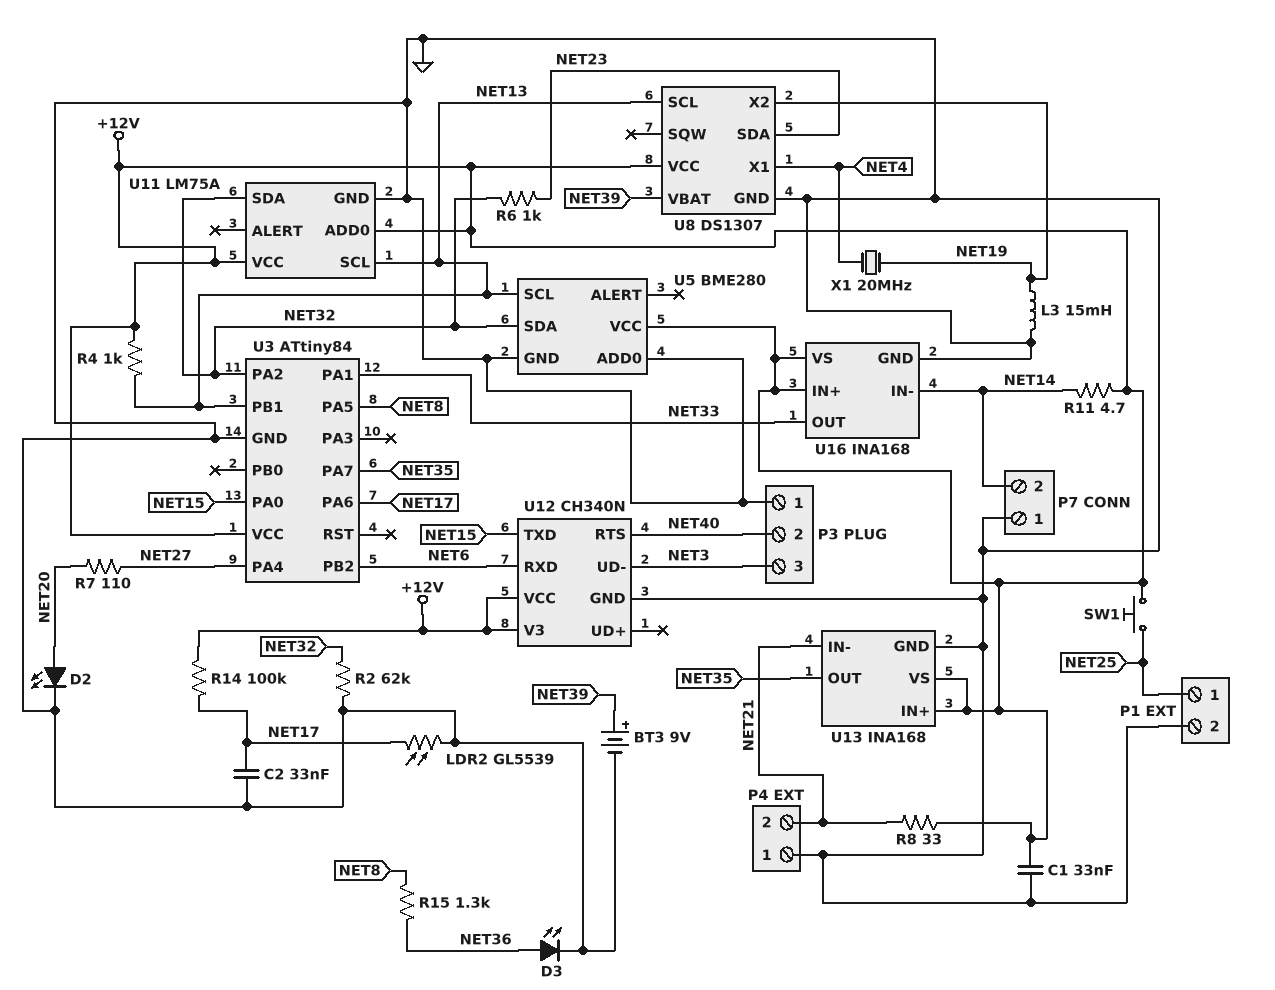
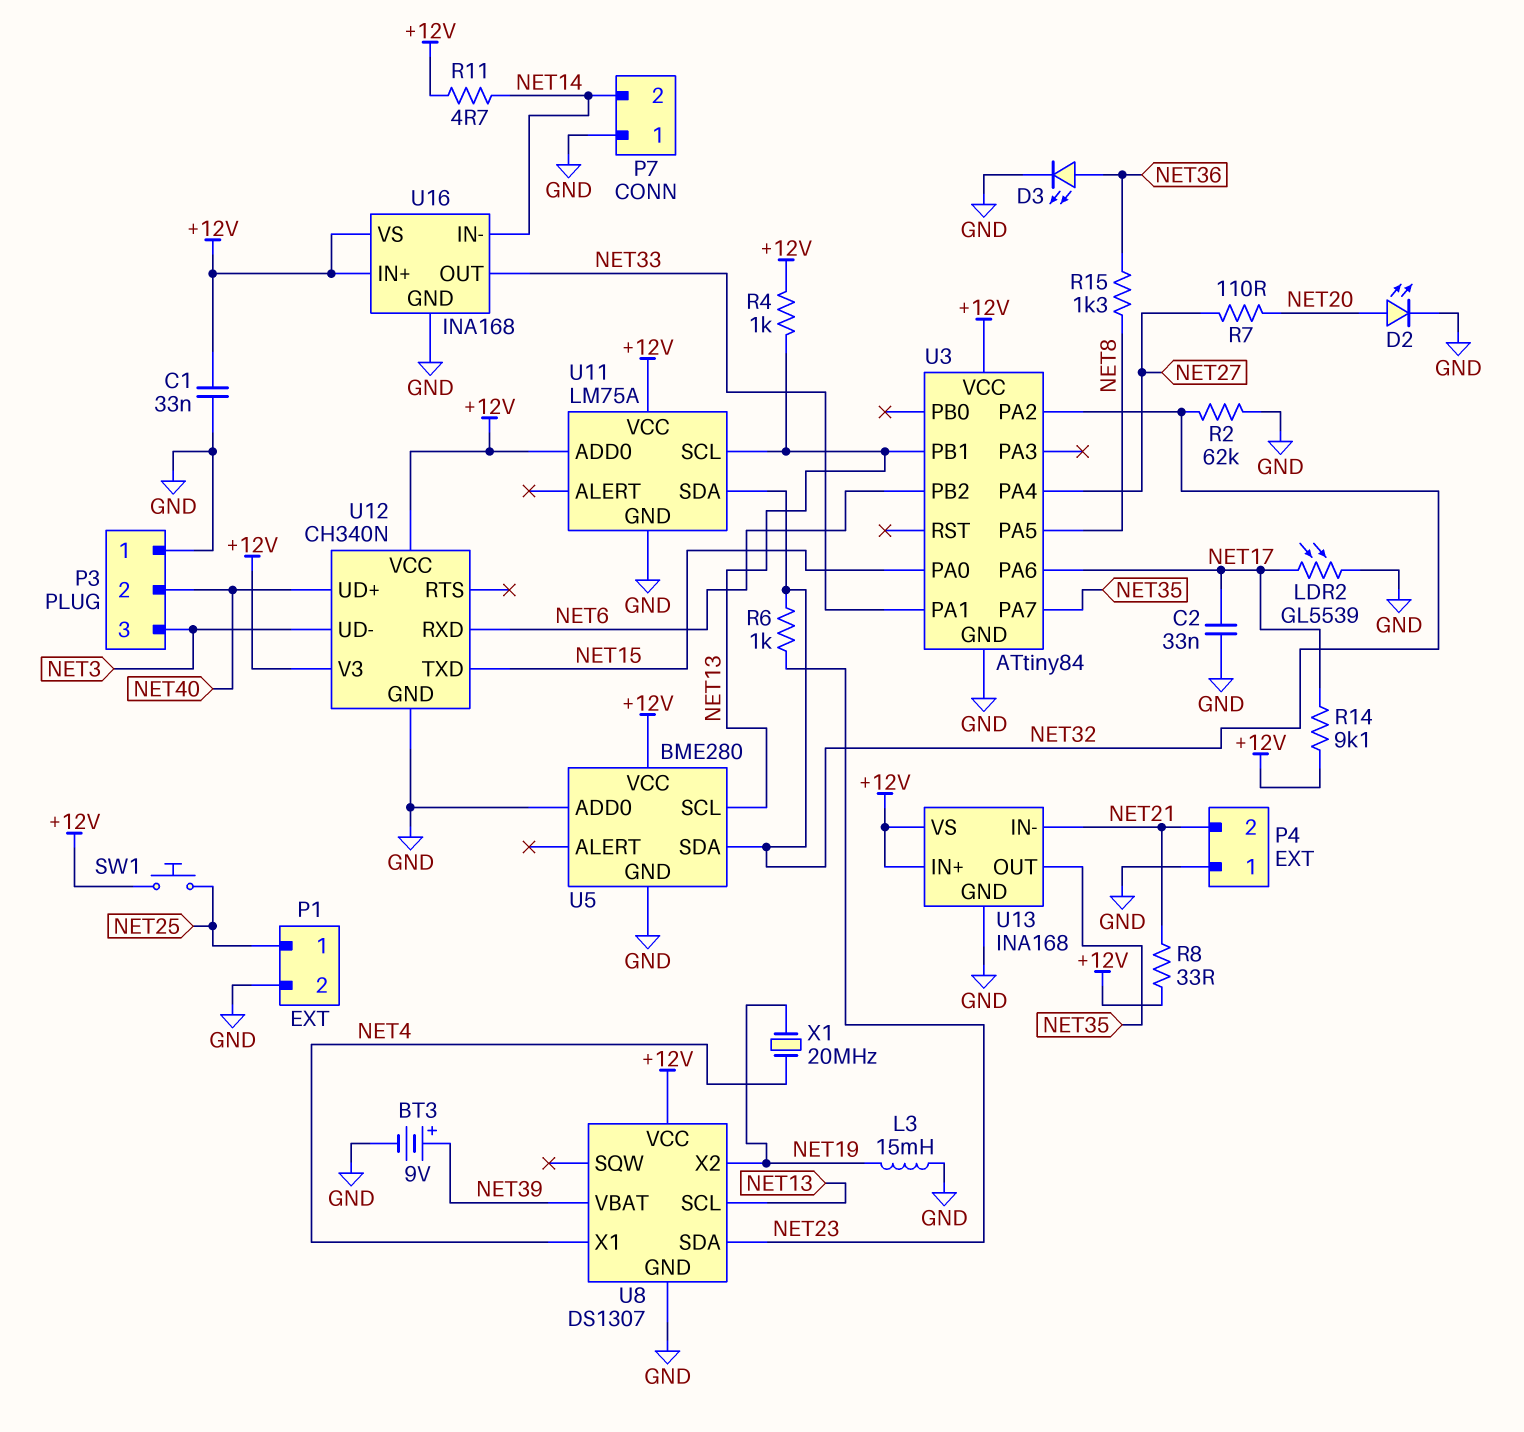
R14: 100k (+12V, NET17) -> 9.1k (+12V, NET17)
U12 pin RTS: NET40 -> none
U12 pin UD+: none -> NET40

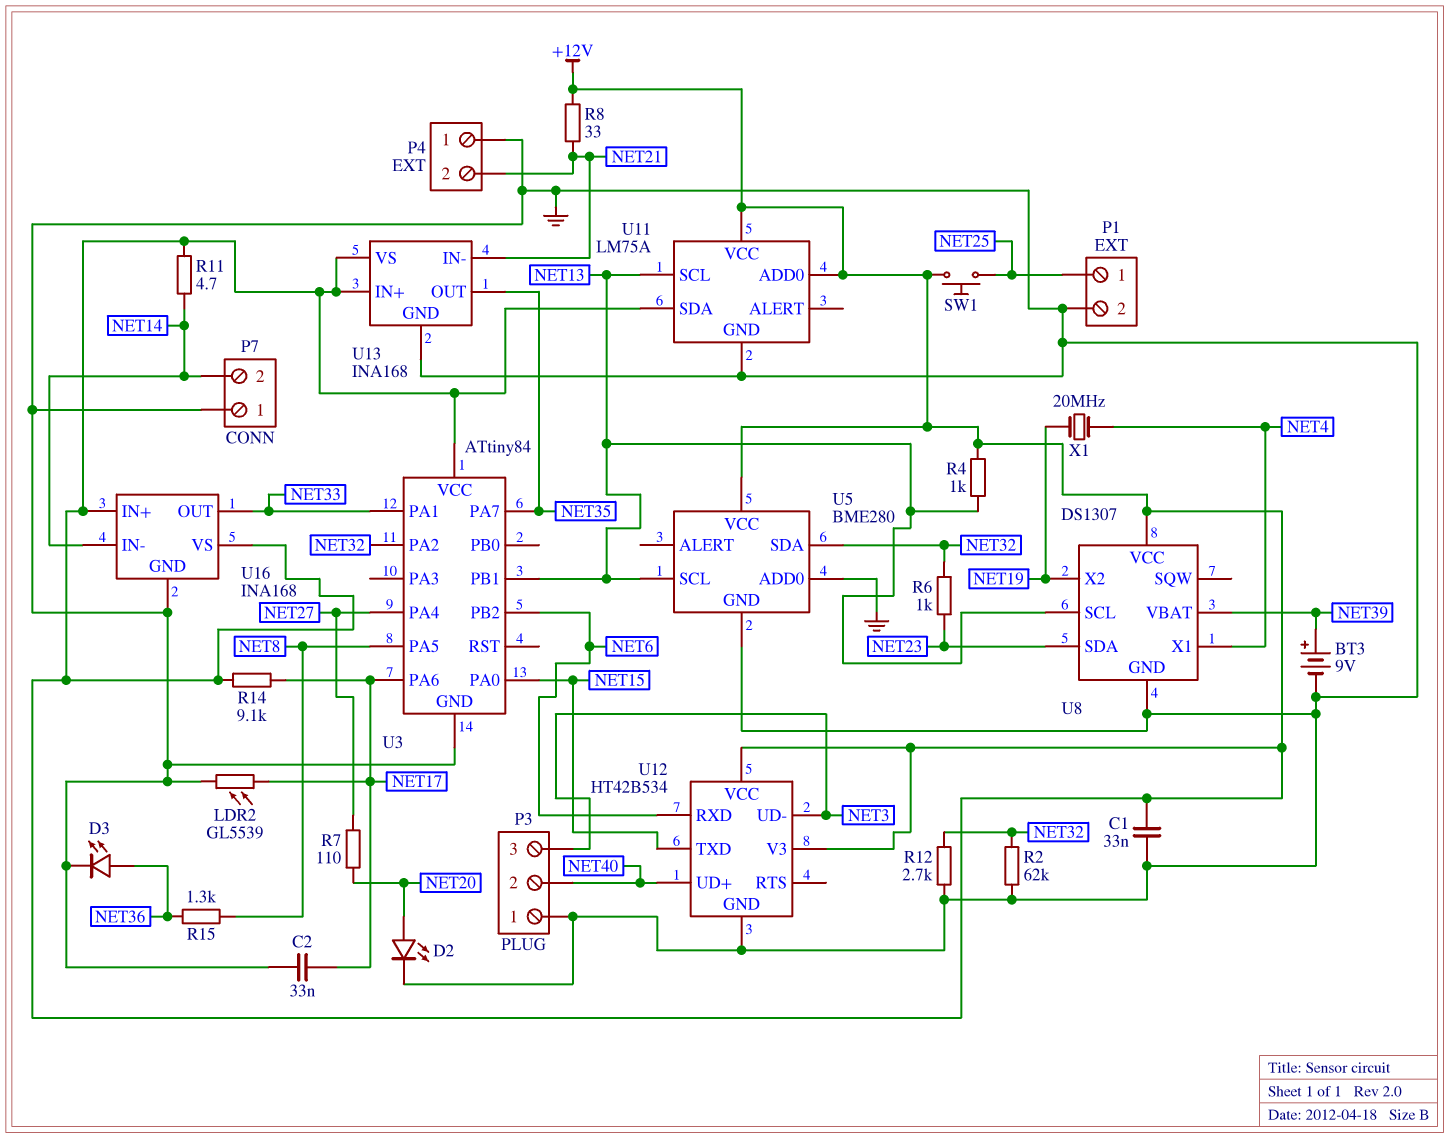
L3: 15mH (GND, NET19) -> none
R12: none -> 2.7k (GND, NET32)
U11 pin SDA: NET32 -> +12V
U12: CH340N -> HT42B534

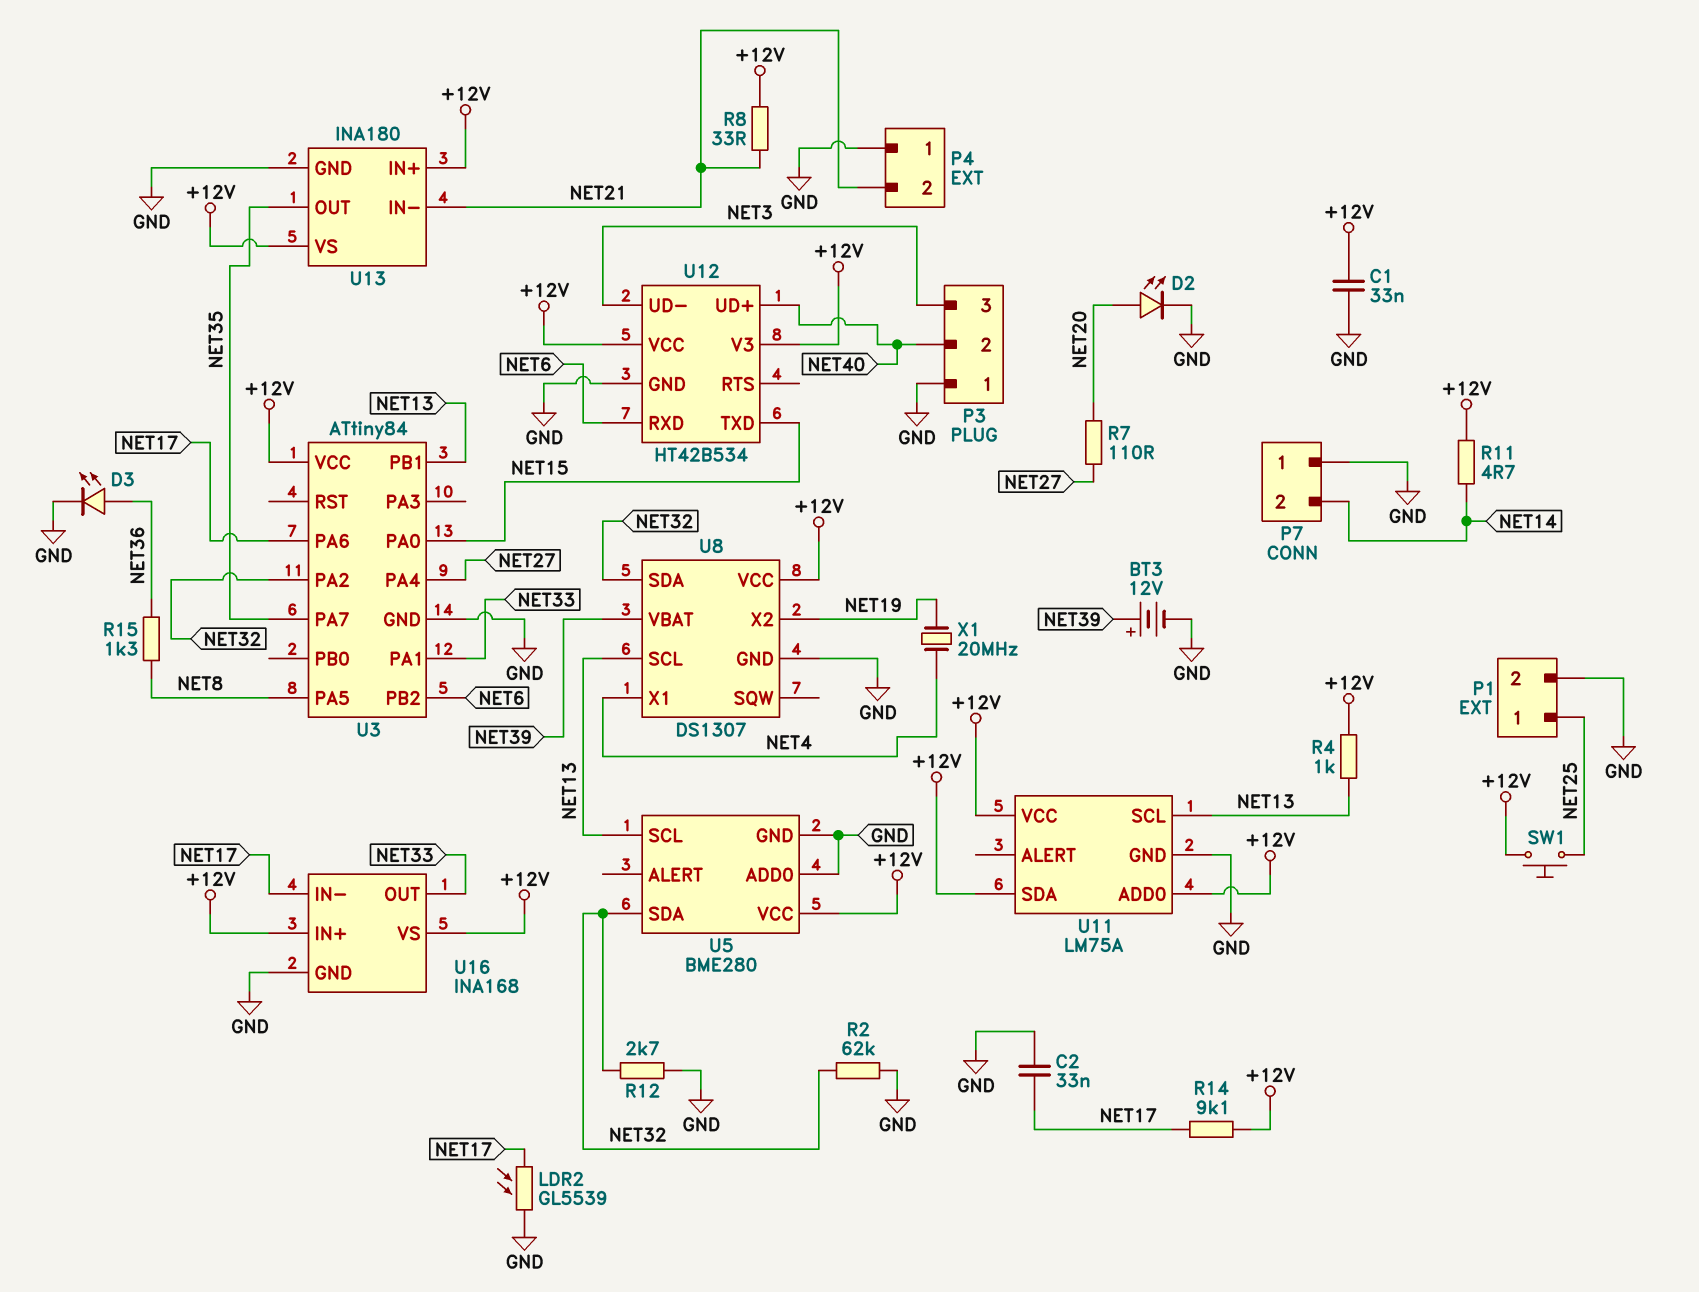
BT3: 9V (plus NET39, minus GND) -> 12V (plus NET39, minus GND)
R6: 1k (NET23, NET32) -> none
U8 pin SDA: NET23 -> NET32
U13: INA168 -> INA180
U16 pin IN-: NET14 -> NET17

